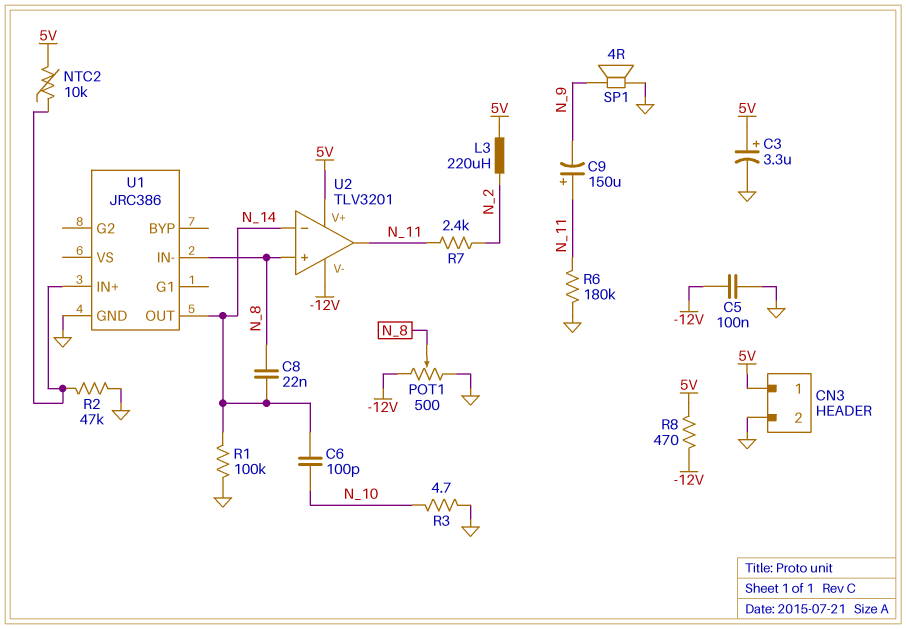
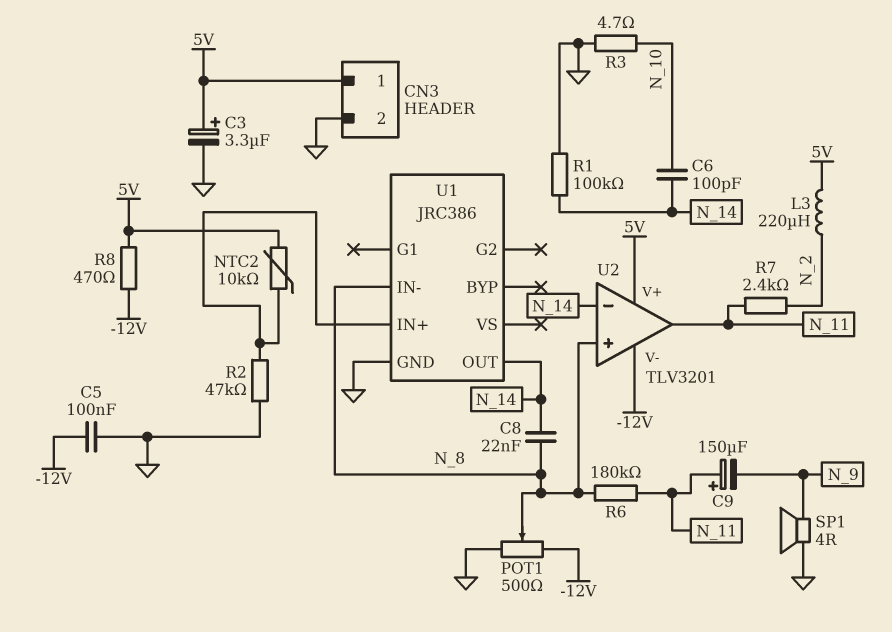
R6: 180k (GND, N_11) -> 180k (N_8, N_11)

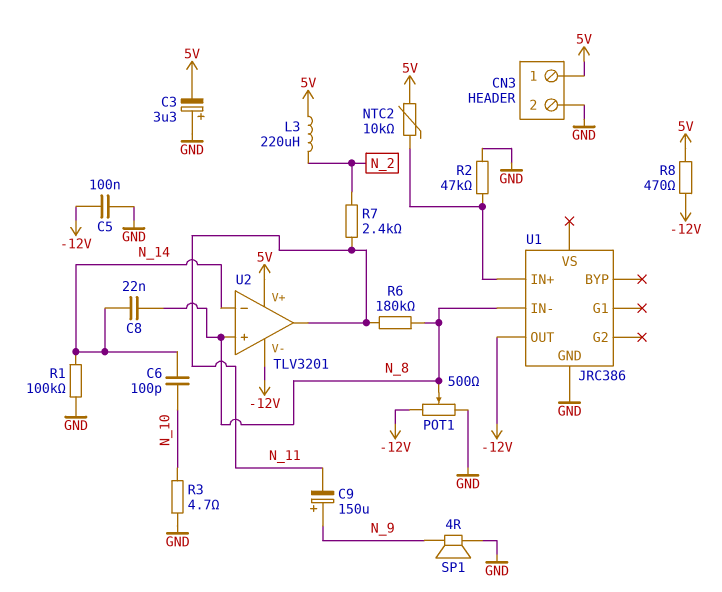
C3: 3.3uF (plus 5V, minus GND) -> 3.3uF (plus GND, minus 5V)
C9: 150uF (plus N_11, minus N_9) -> 150uF (plus N_9, minus N_11)
U1 pin OUT: N_14 -> -12V

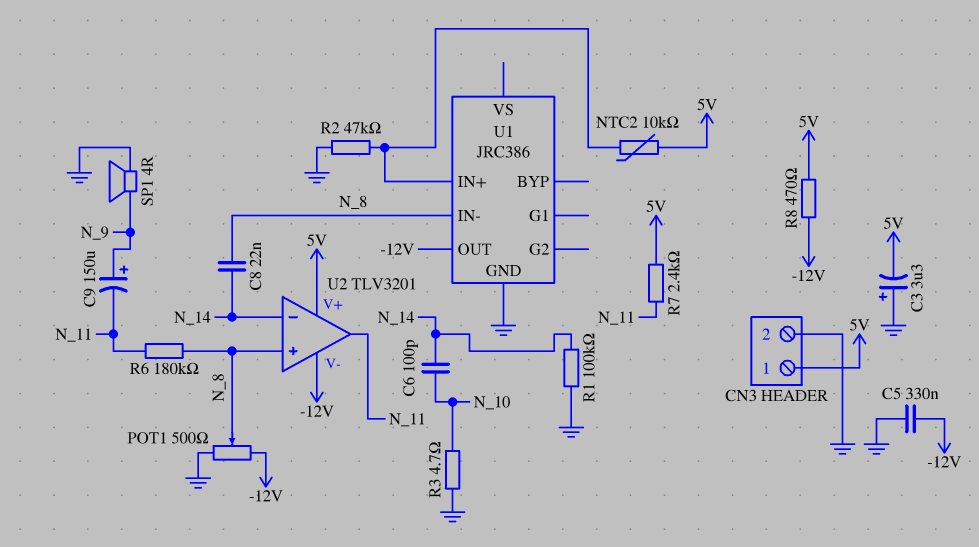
C5: 100nF (-12V, GND) -> 330nF (-12V, GND)
L3: 220uH (5V, N_2) -> none
R7: 2.4k (N_2, N_11) -> 2.4k (5V, N_11)

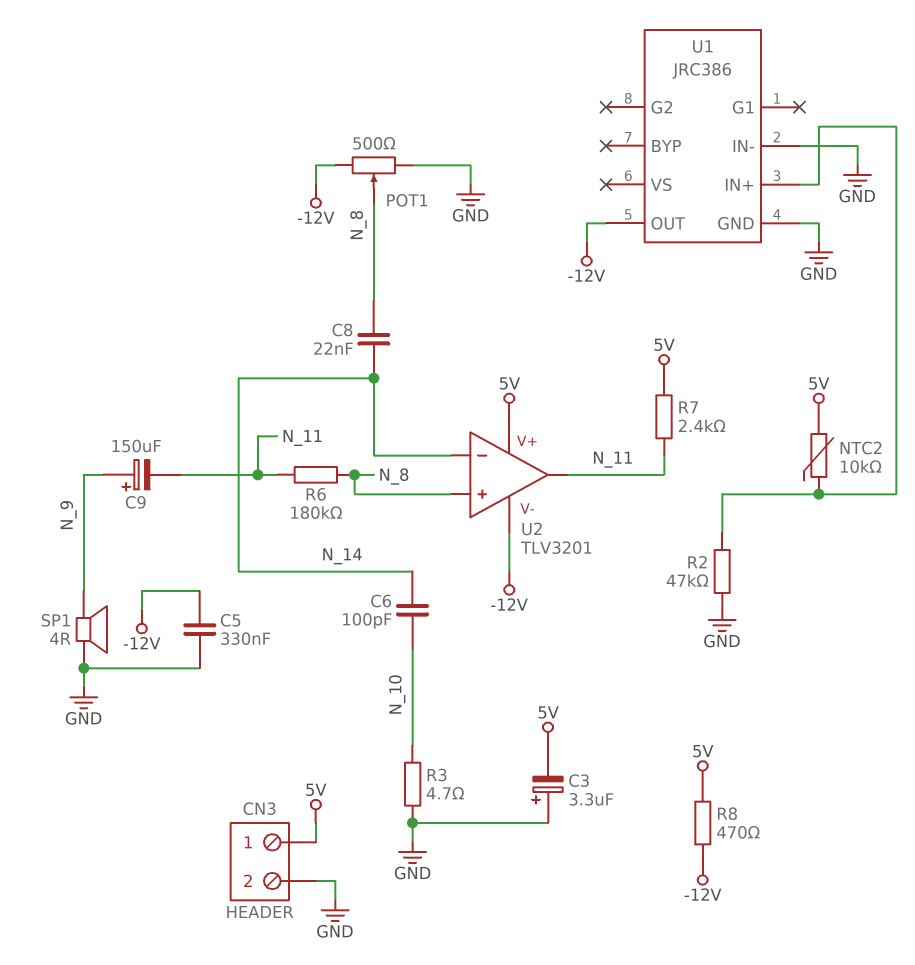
R1: 100k (GND, N_14) -> none
U1 pin IN-: N_8 -> GND

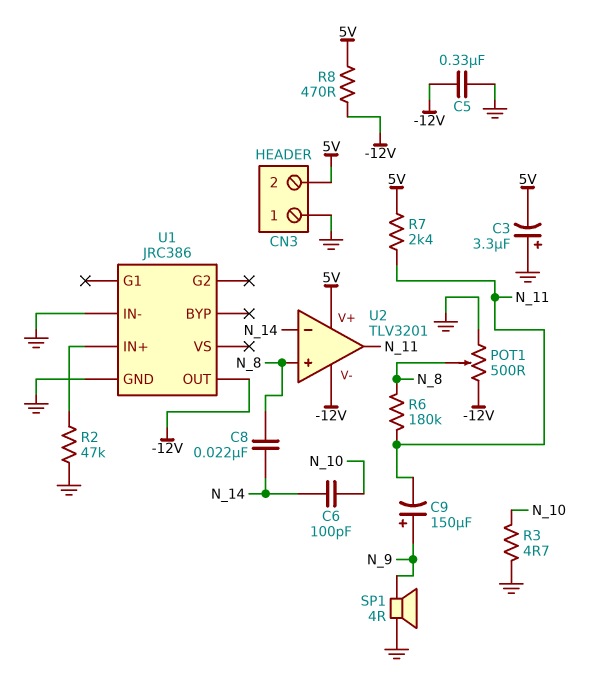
CN3 pin 1: 5V -> GND
CN3 pin 2: GND -> 5V
NTC2: 10k (5V, U1/IN+) -> none

